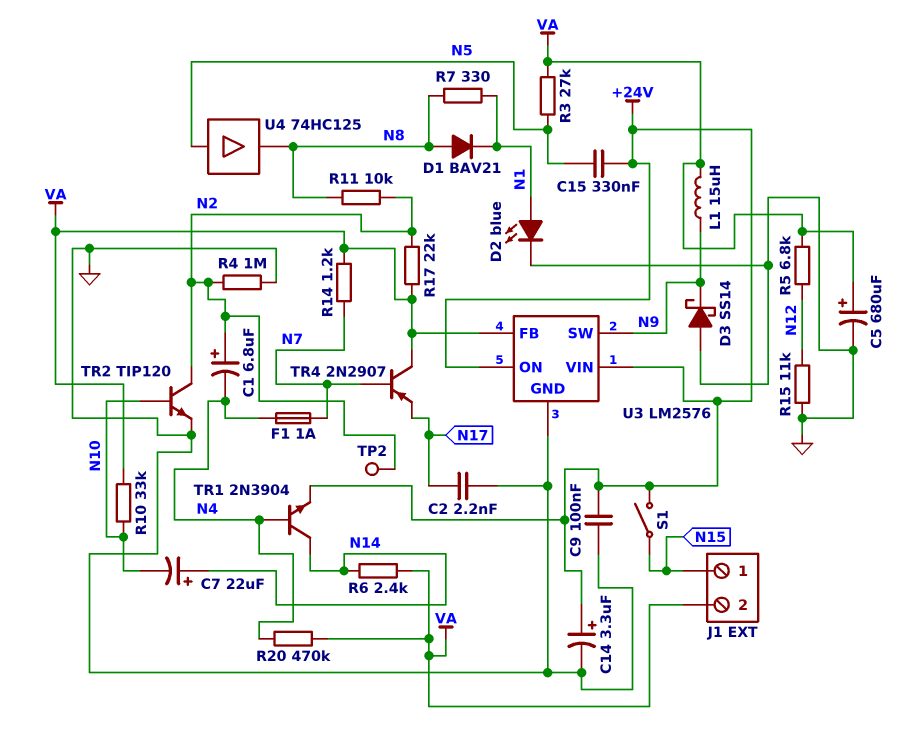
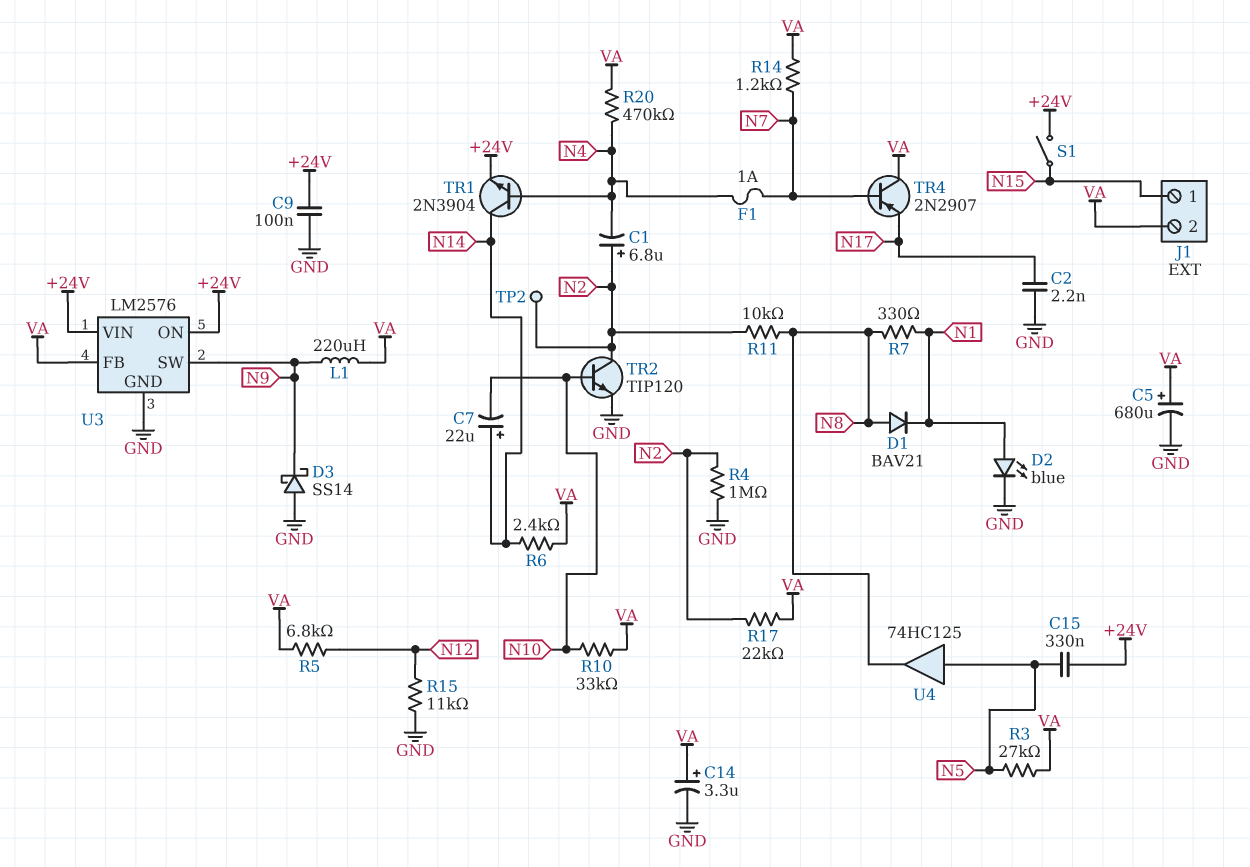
C14: 3.3uF (plus +24V, minus GND) -> 3.3uF (plus VA, minus GND)
L1: 15uH (N9, VA) -> 220uH (N9, VA)

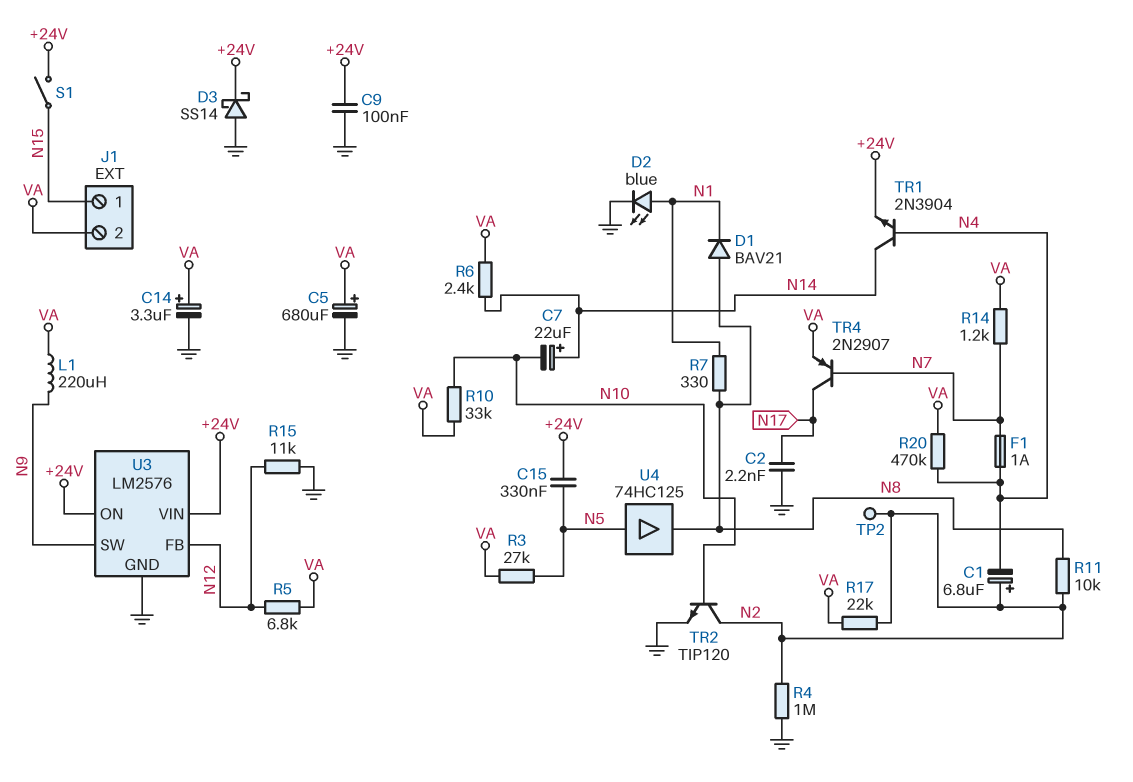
D3: schottky SS14 (A GND, K N9) -> schottky SS14 (A GND, K +24V)
TR4: PNP 2N2907 (B N7, C VA, E N17) -> PNP 2N2907 (B N7, C N17, E VA)
U3 pin FB: VA -> N12

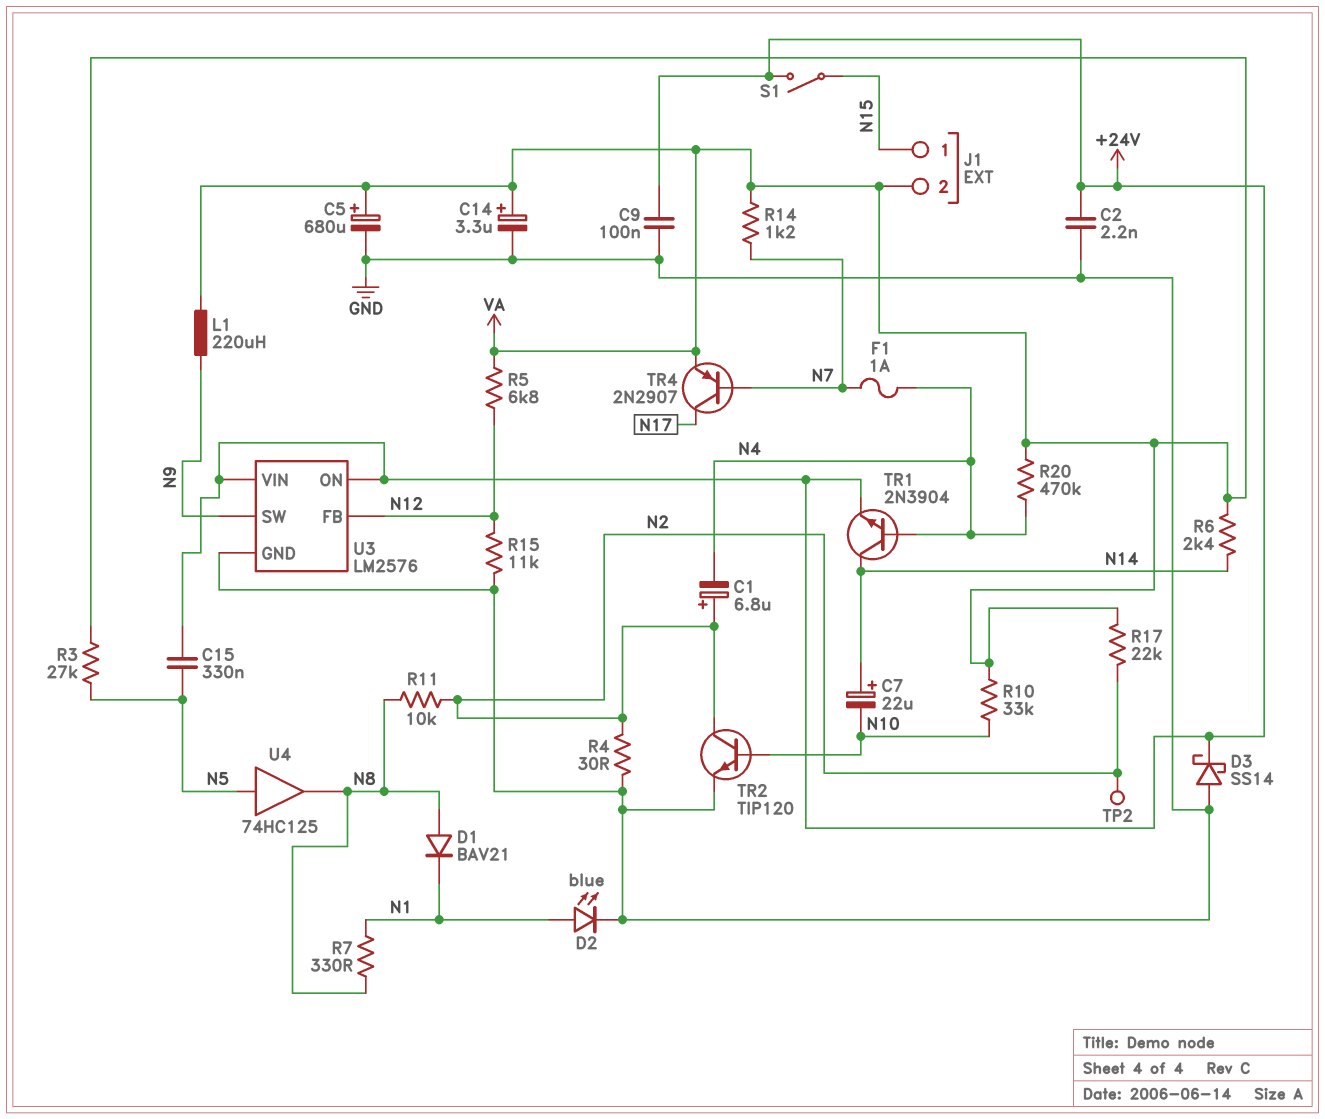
C2: 2.2nF (GND, N17) -> 2.2nF (+24V, GND)
R4: 1M (GND, N2) -> 30 (GND, N2)

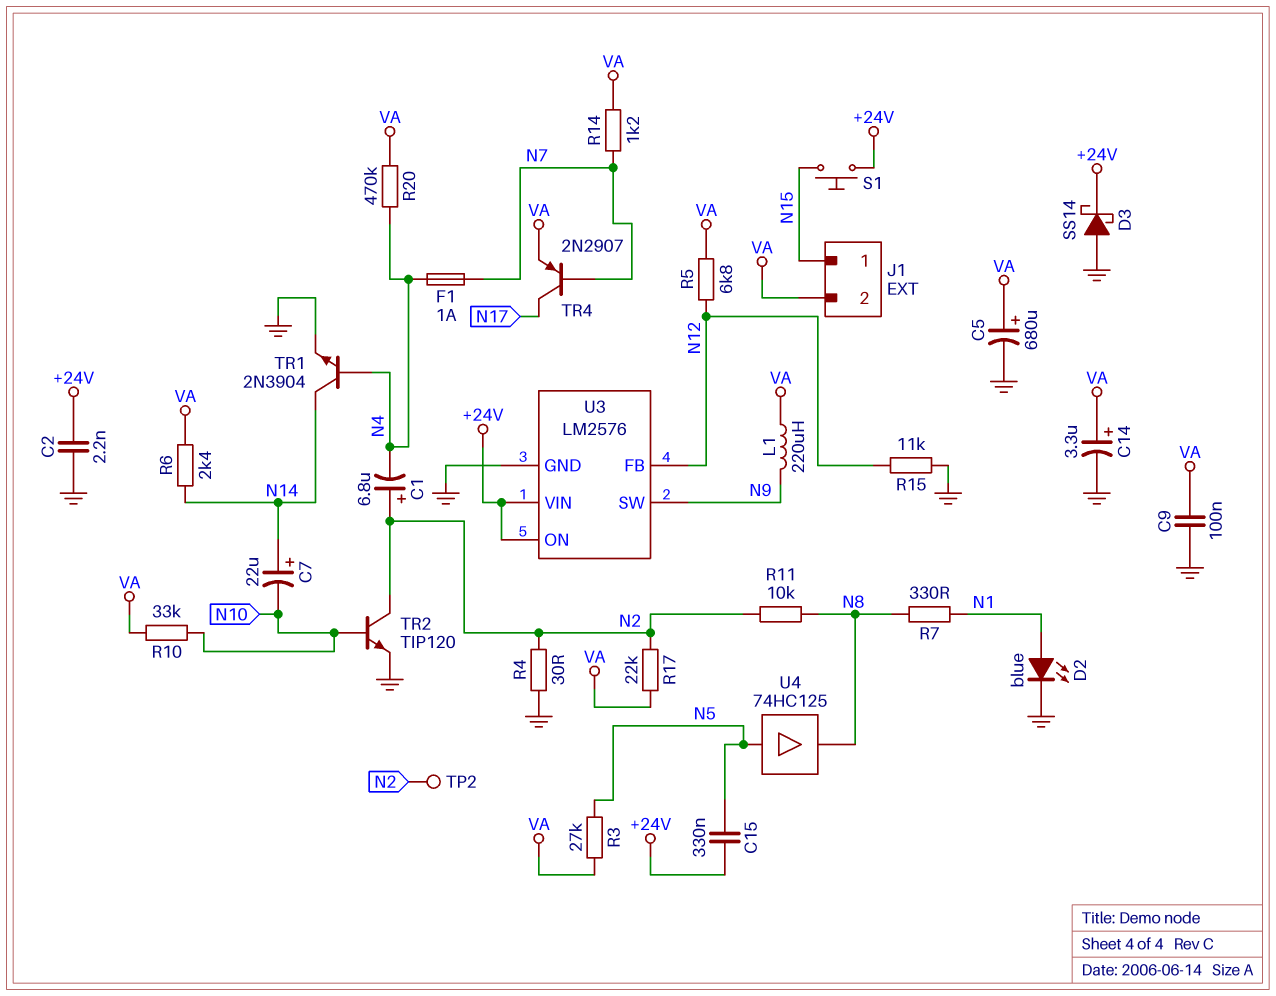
C9: 100nF (+24V, GND) -> 100nF (GND, VA)
D1: diode BAV21 (A N8, K N1) -> none
S1: switch (+24V, N15) -> button (+24V, N15)
TR1: NPN 2N3904 (B N4, C N14, E +24V) -> NPN 2N3904 (B N4, C N14, E GND)

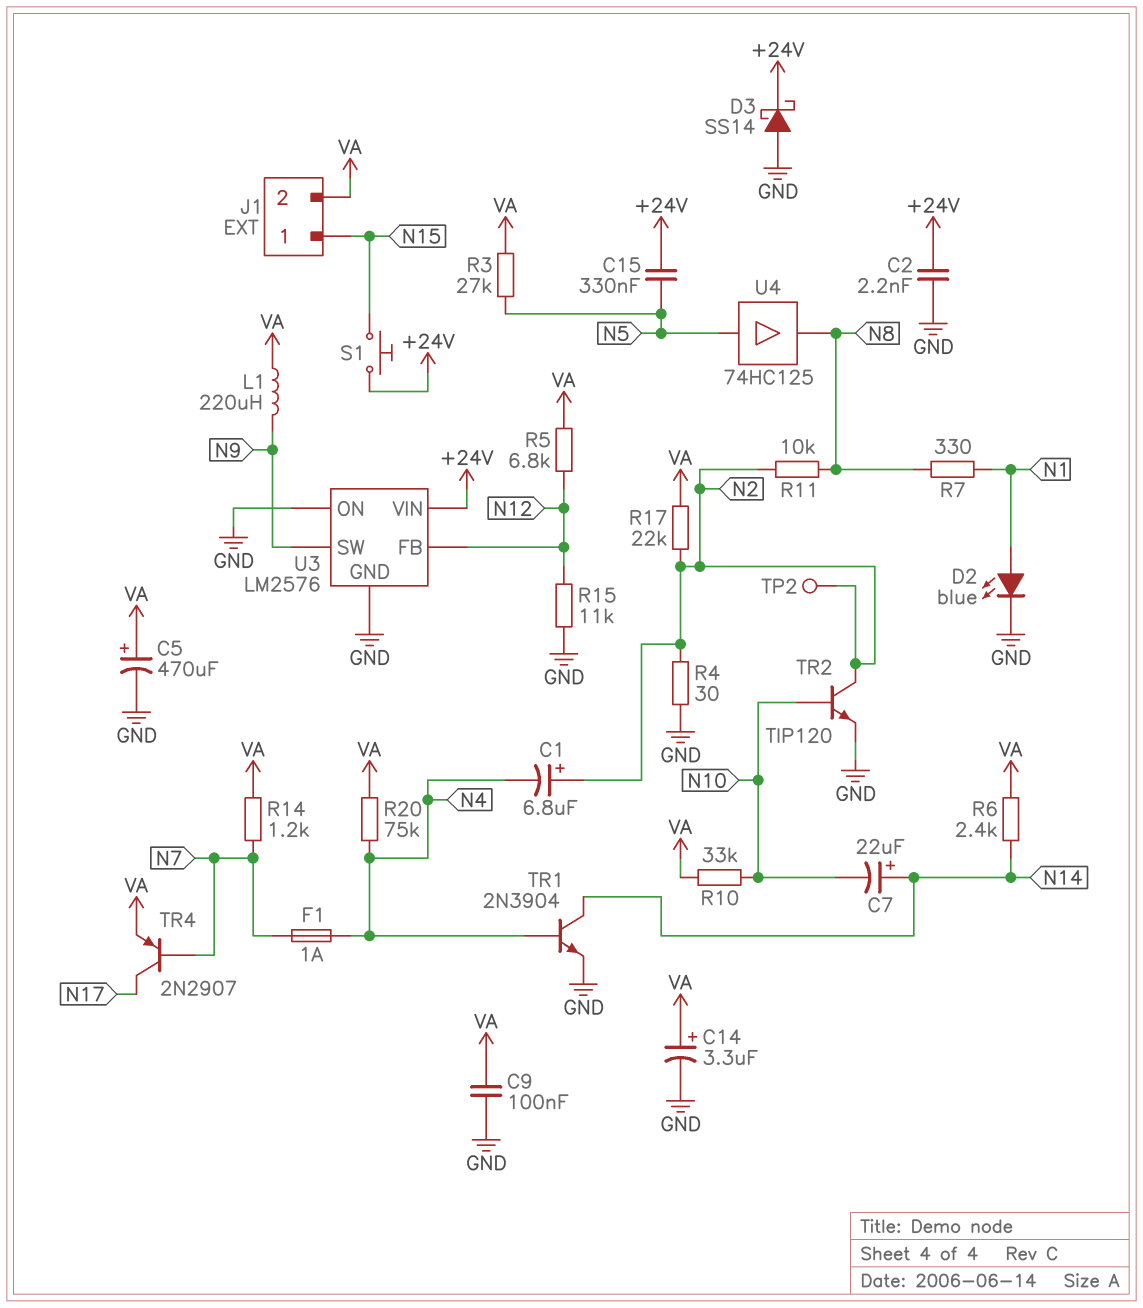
C5: 680uF (plus VA, minus GND) -> 470uF (plus VA, minus GND)
R20: 470k (N4, VA) -> 75k (N4, VA)
U3 pin ON: +24V -> GND

